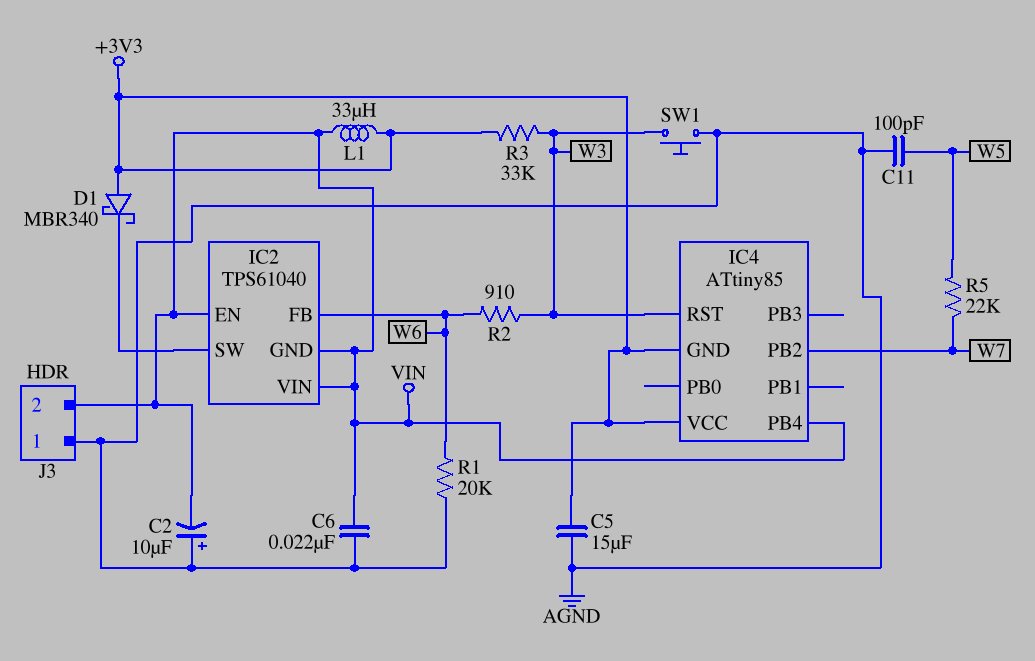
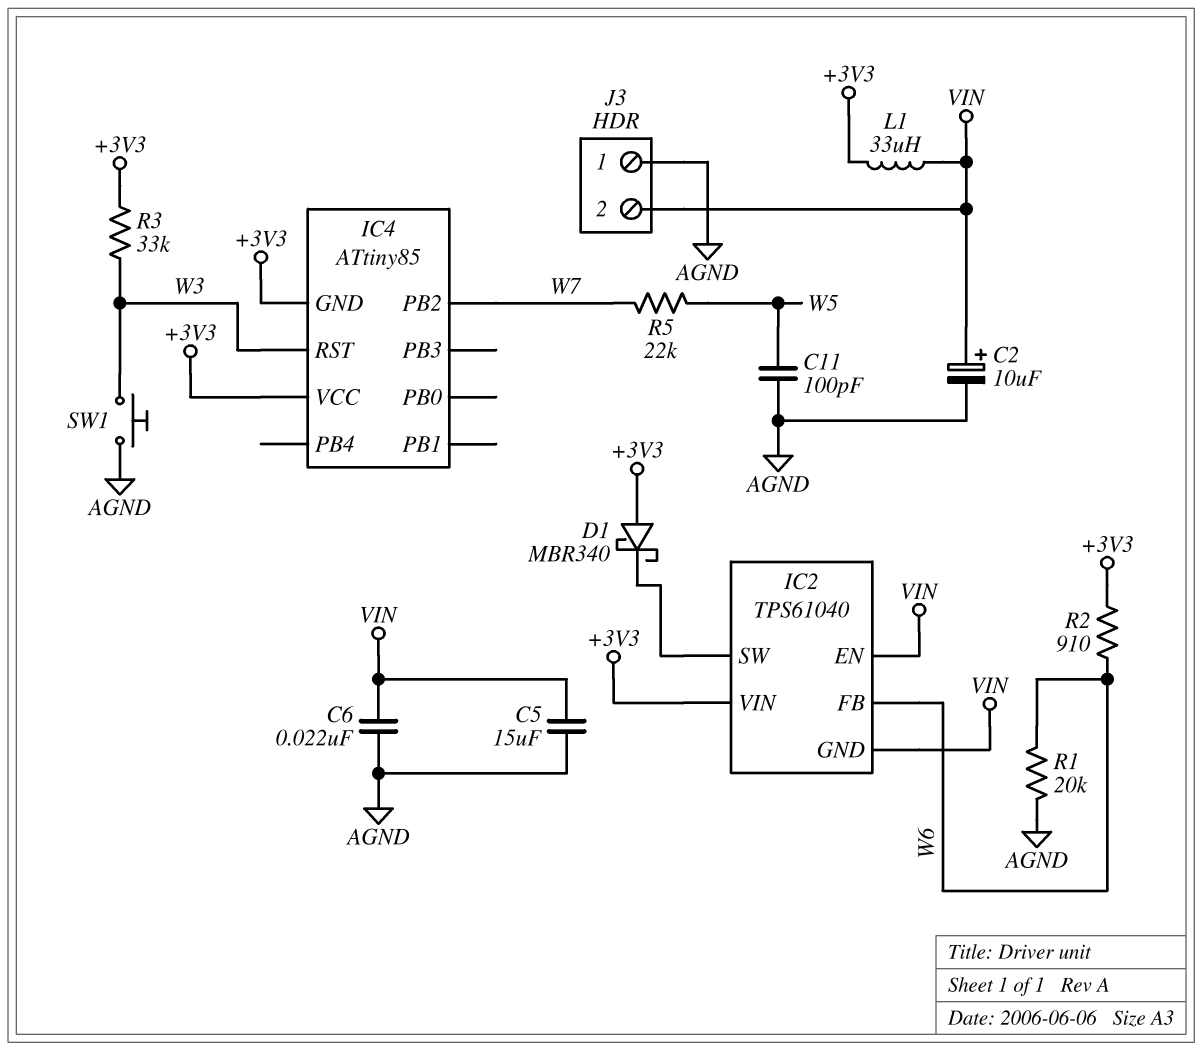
C2: 10uF (plus AGND, minus VIN) -> 10uF (plus VIN, minus AGND)
C5: 15uF (+3V3, AGND) -> 15uF (AGND, VIN)
IC2 pin VIN: VIN -> +3V3
IC4 pin PB4: VIN -> none
R2: 910 (W3, W6) -> 910 (+3V3, W6)

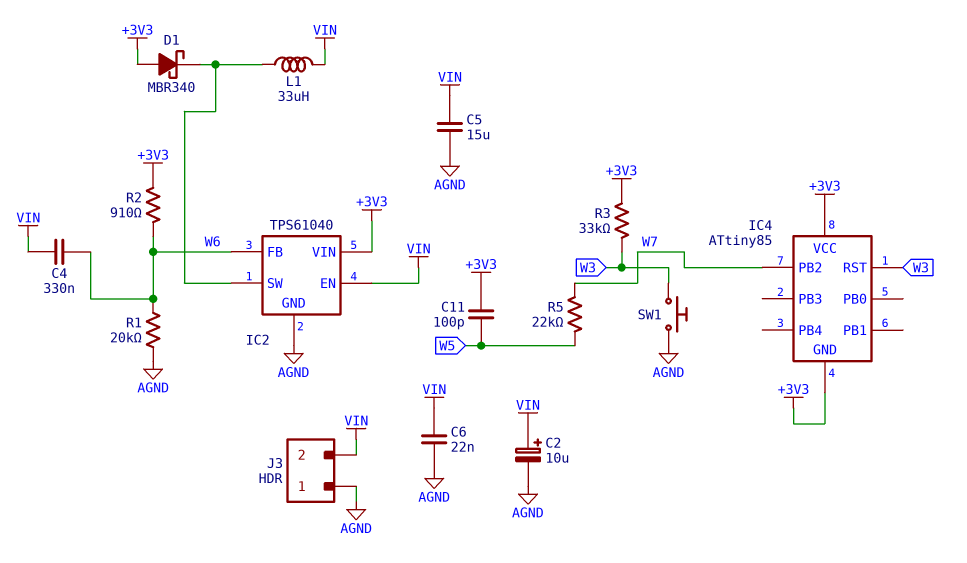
C4: none -> 330nF (VIN, W6)
C11: 100pF (AGND, W5) -> 100pF (+3V3, W5)
IC2 pin GND: VIN -> AGND
L1: 33uH (+3V3, VIN) -> 33uH (IC2/SW, VIN)

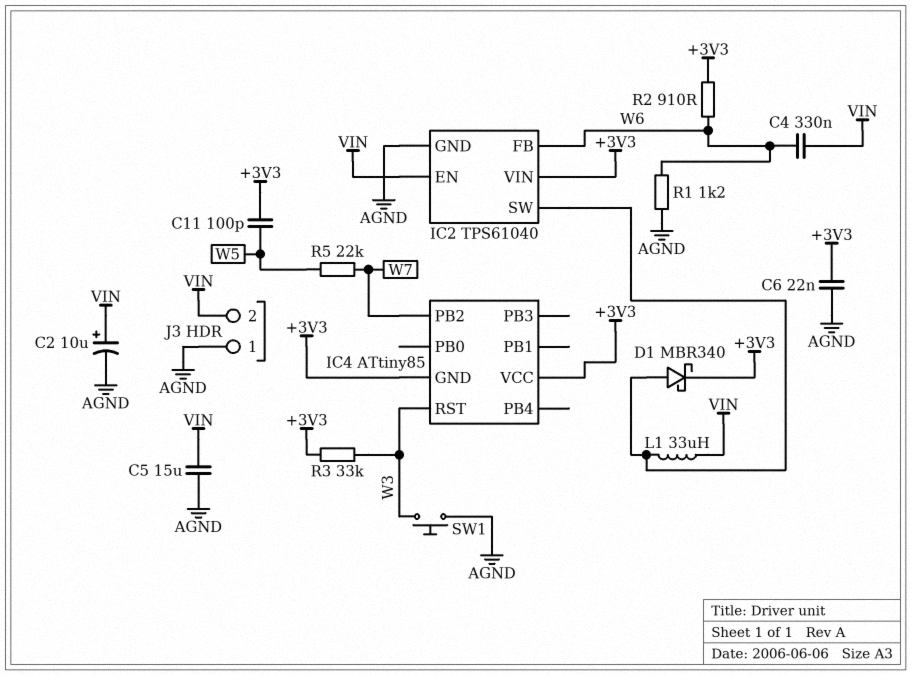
C6: 22nF (AGND, VIN) -> 22nF (+3V3, AGND)
D1: schottky MBR340 (A +3V3, K IC2/SW) -> schottky MBR340 (A IC2/SW, K +3V3)
R1: 20k (AGND, W6) -> 1.2k (AGND, W6)

